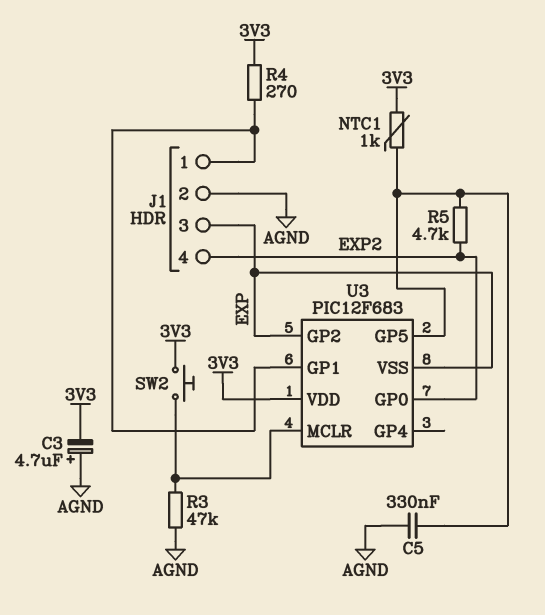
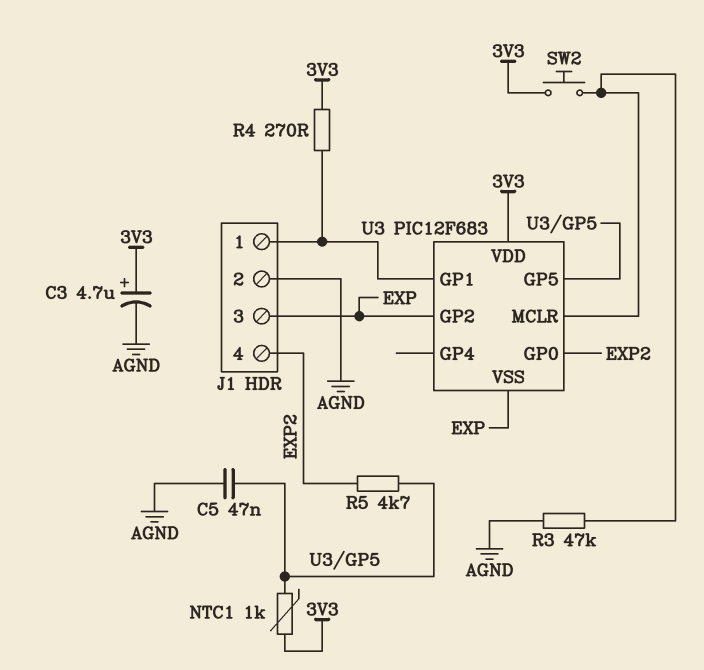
C3: 4.7uF (plus AGND, minus 3V3) -> 4.7uF (plus 3V3, minus AGND)
C5: 330nF (AGND, U3/GP5) -> 47nF (AGND, U3/GP5)

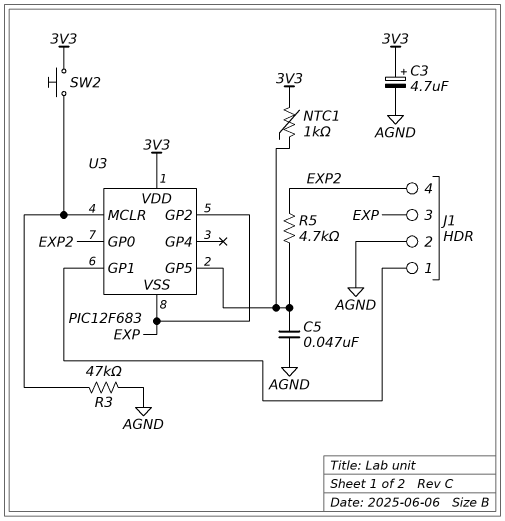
R4: 270 (3V3, J1/1) -> none

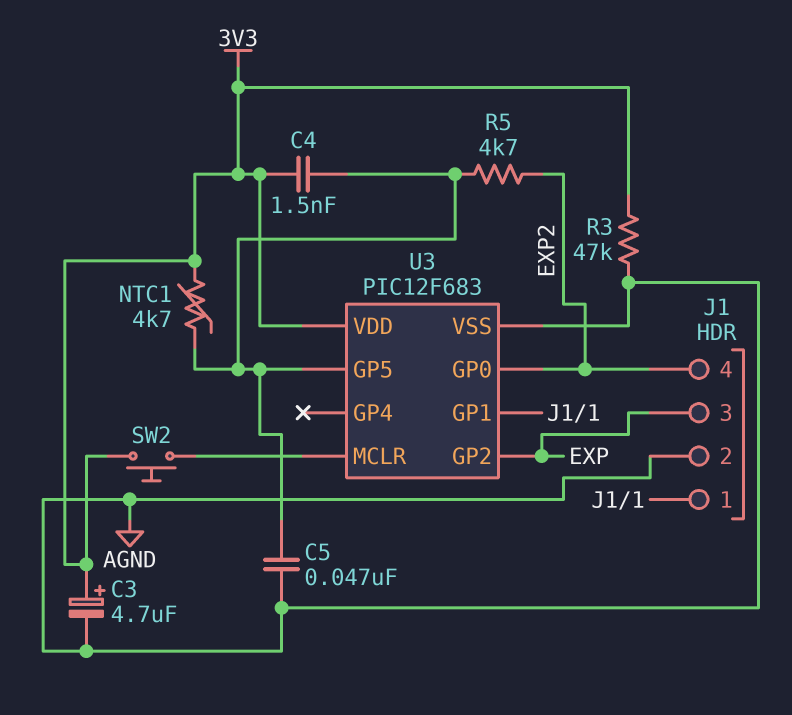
C4: none -> 1.5nF (3V3, U3/GP5)
NTC1: 1k (3V3, U3/GP5) -> 4.7k (3V3, U3/GP5)
R3: 47k (AGND, U3/MCLR) -> 47k (3V3, AGND)
U3 pin VSS: EXP -> AGND

